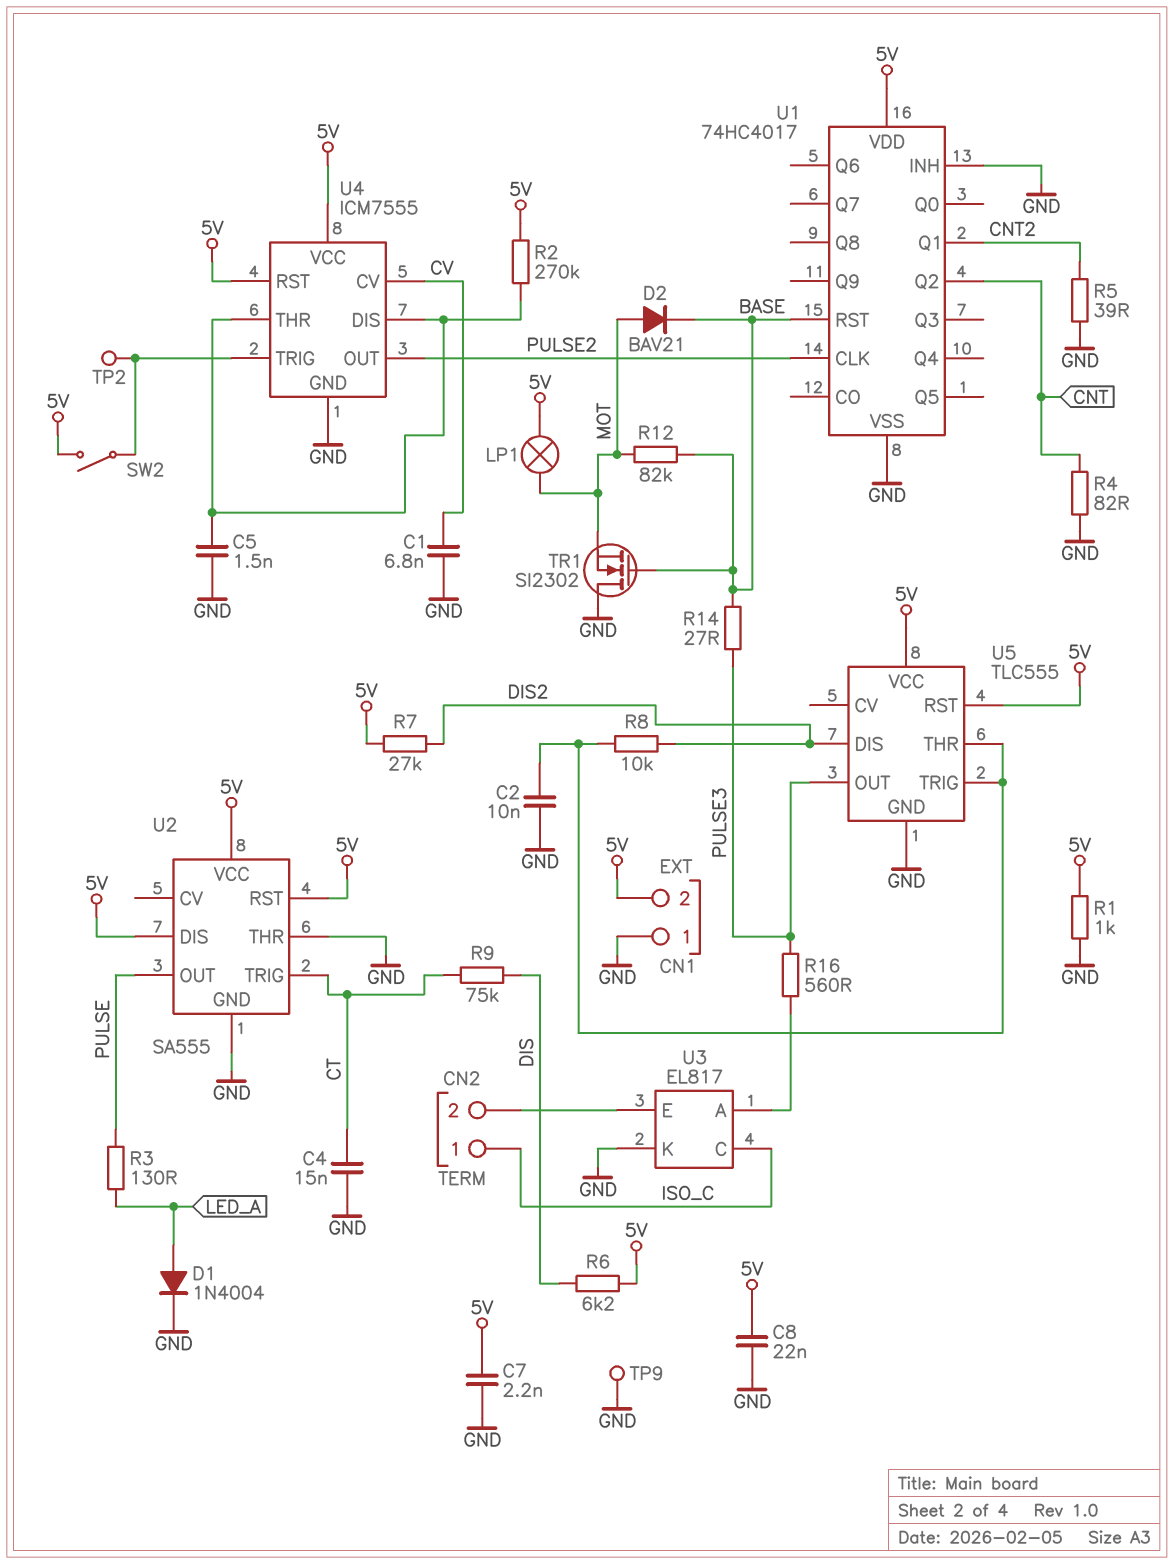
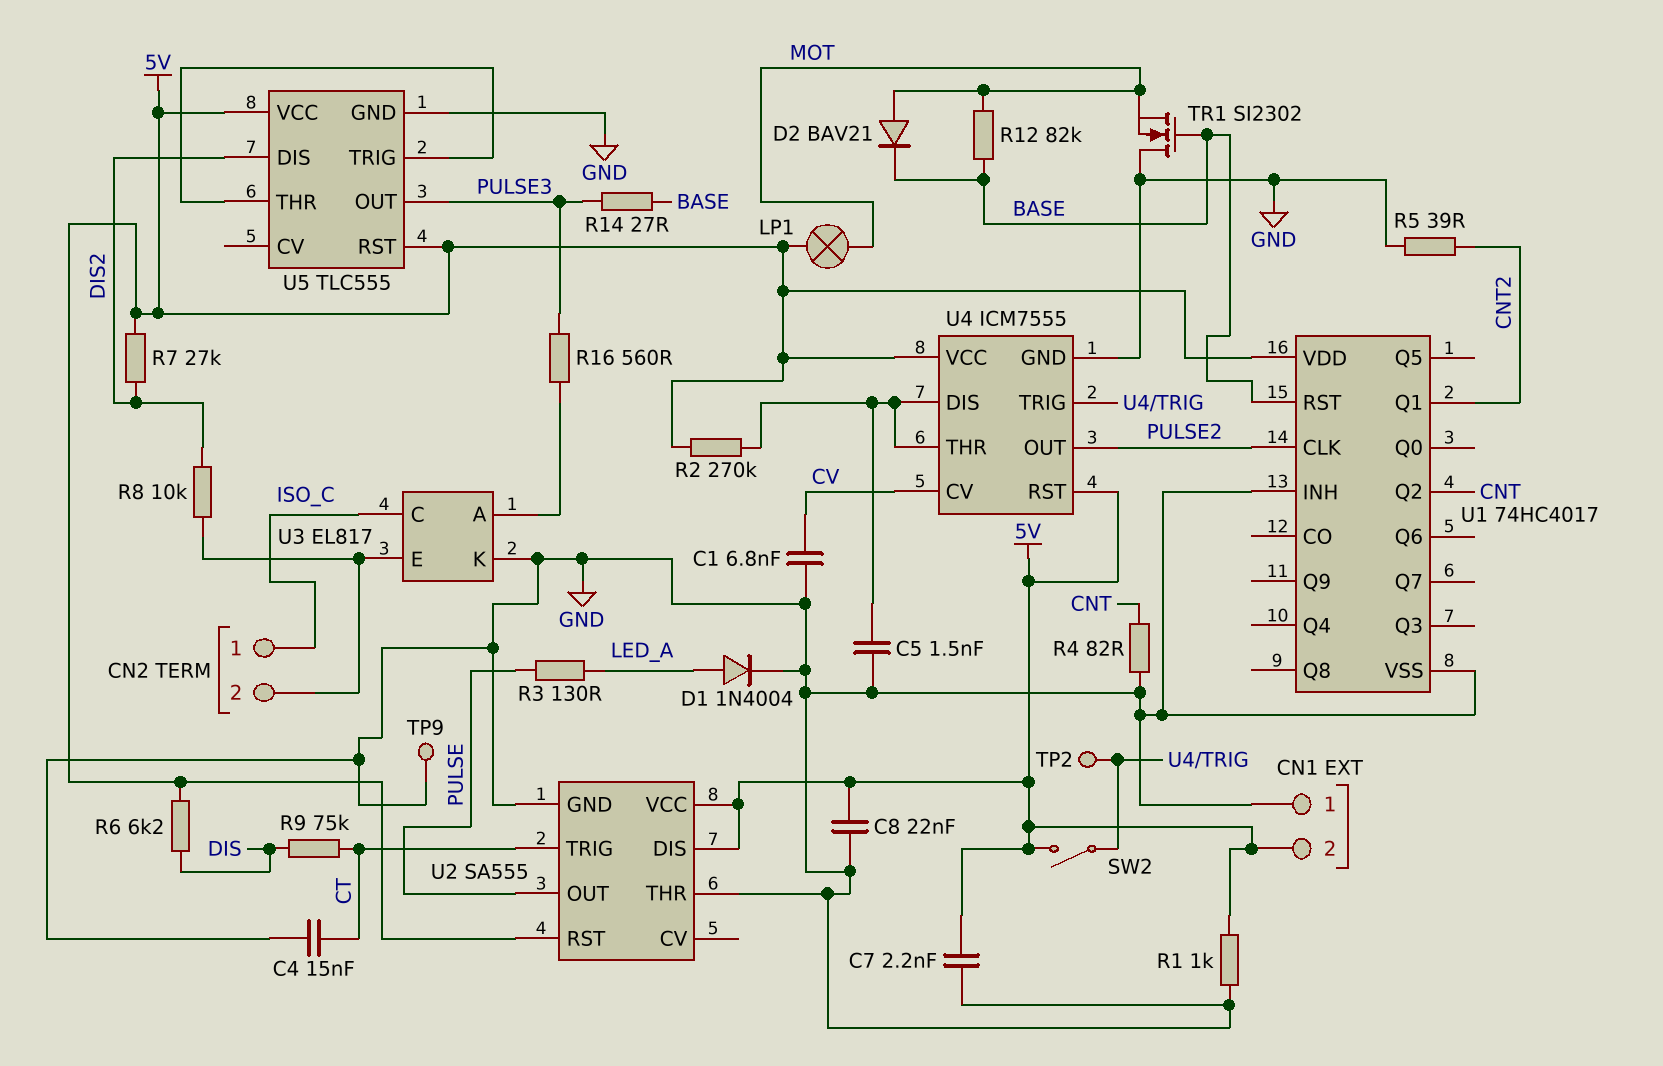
C2: 10nF (GND, U5/THR) -> none
R8: 10k (DIS2, U5/THR) -> 10k (CN2/2, DIS2)

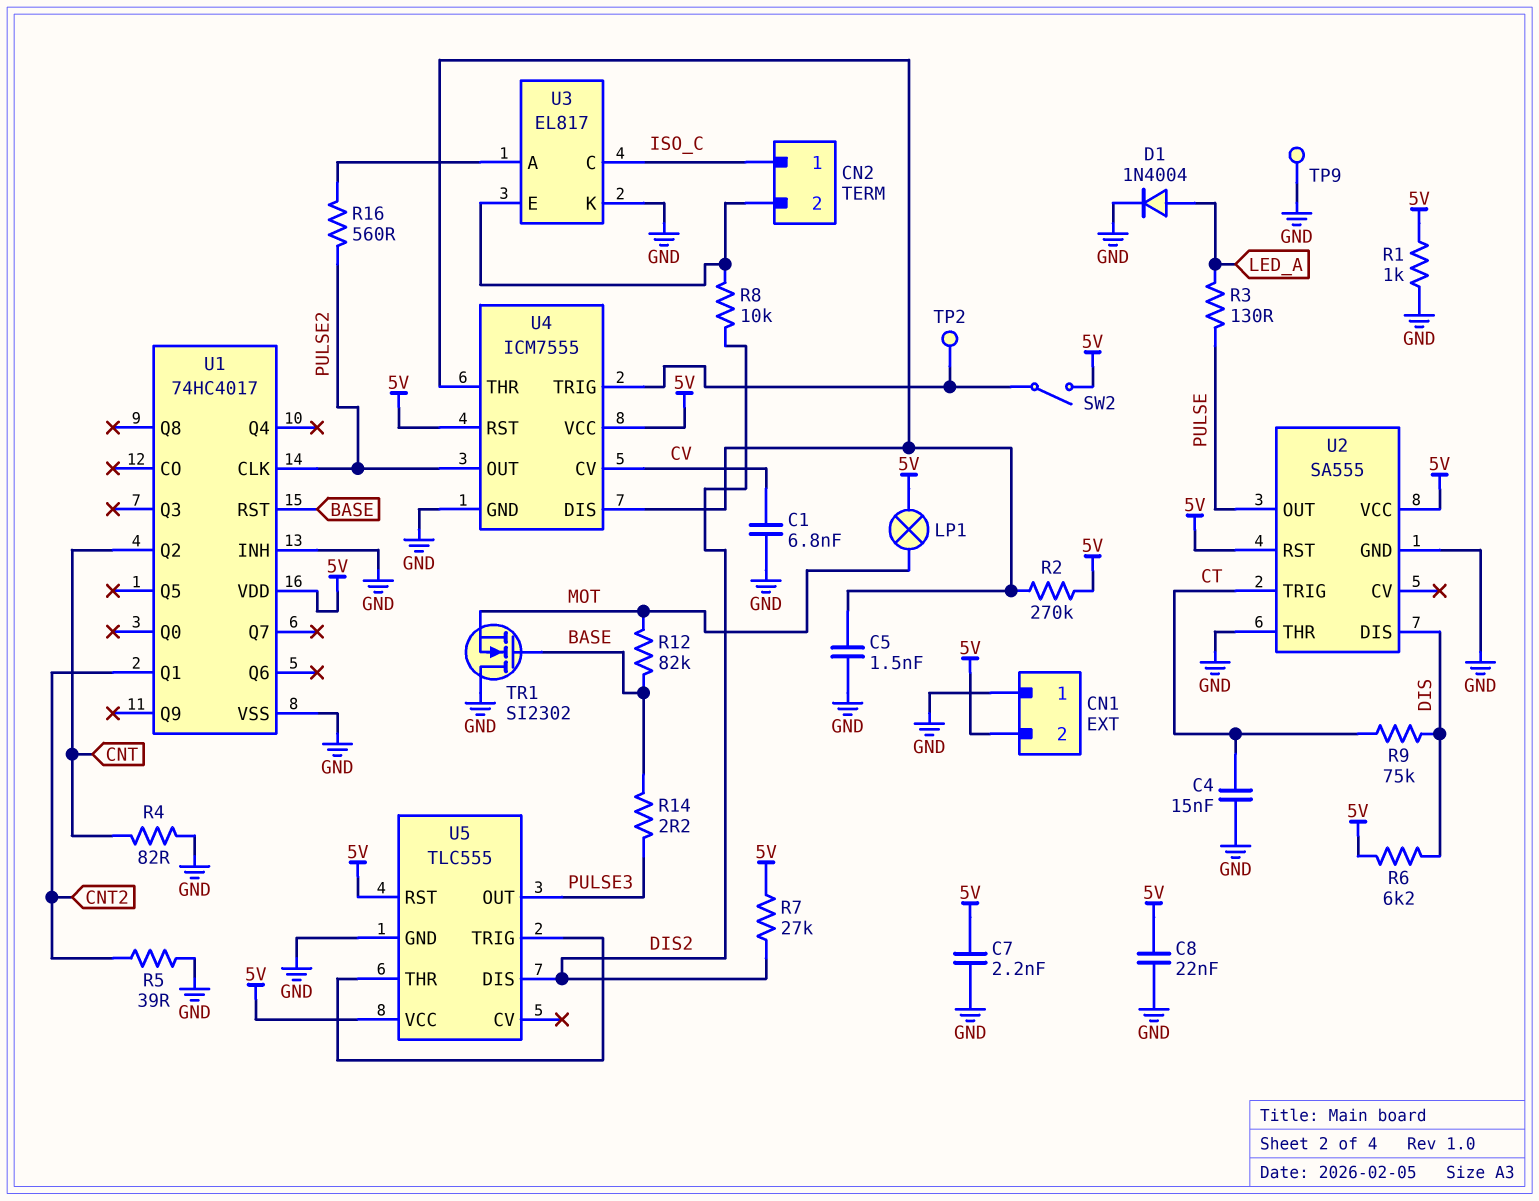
D2: diode BAV21 (A MOT, K BASE) -> none
R14: 27 (BASE, PULSE3) -> 2.2 (BASE, PULSE3)
R16: 560 (PULSE3, U3/A) -> 560 (PULSE2, U3/A)
U2 pin DIS: 5V -> DIS

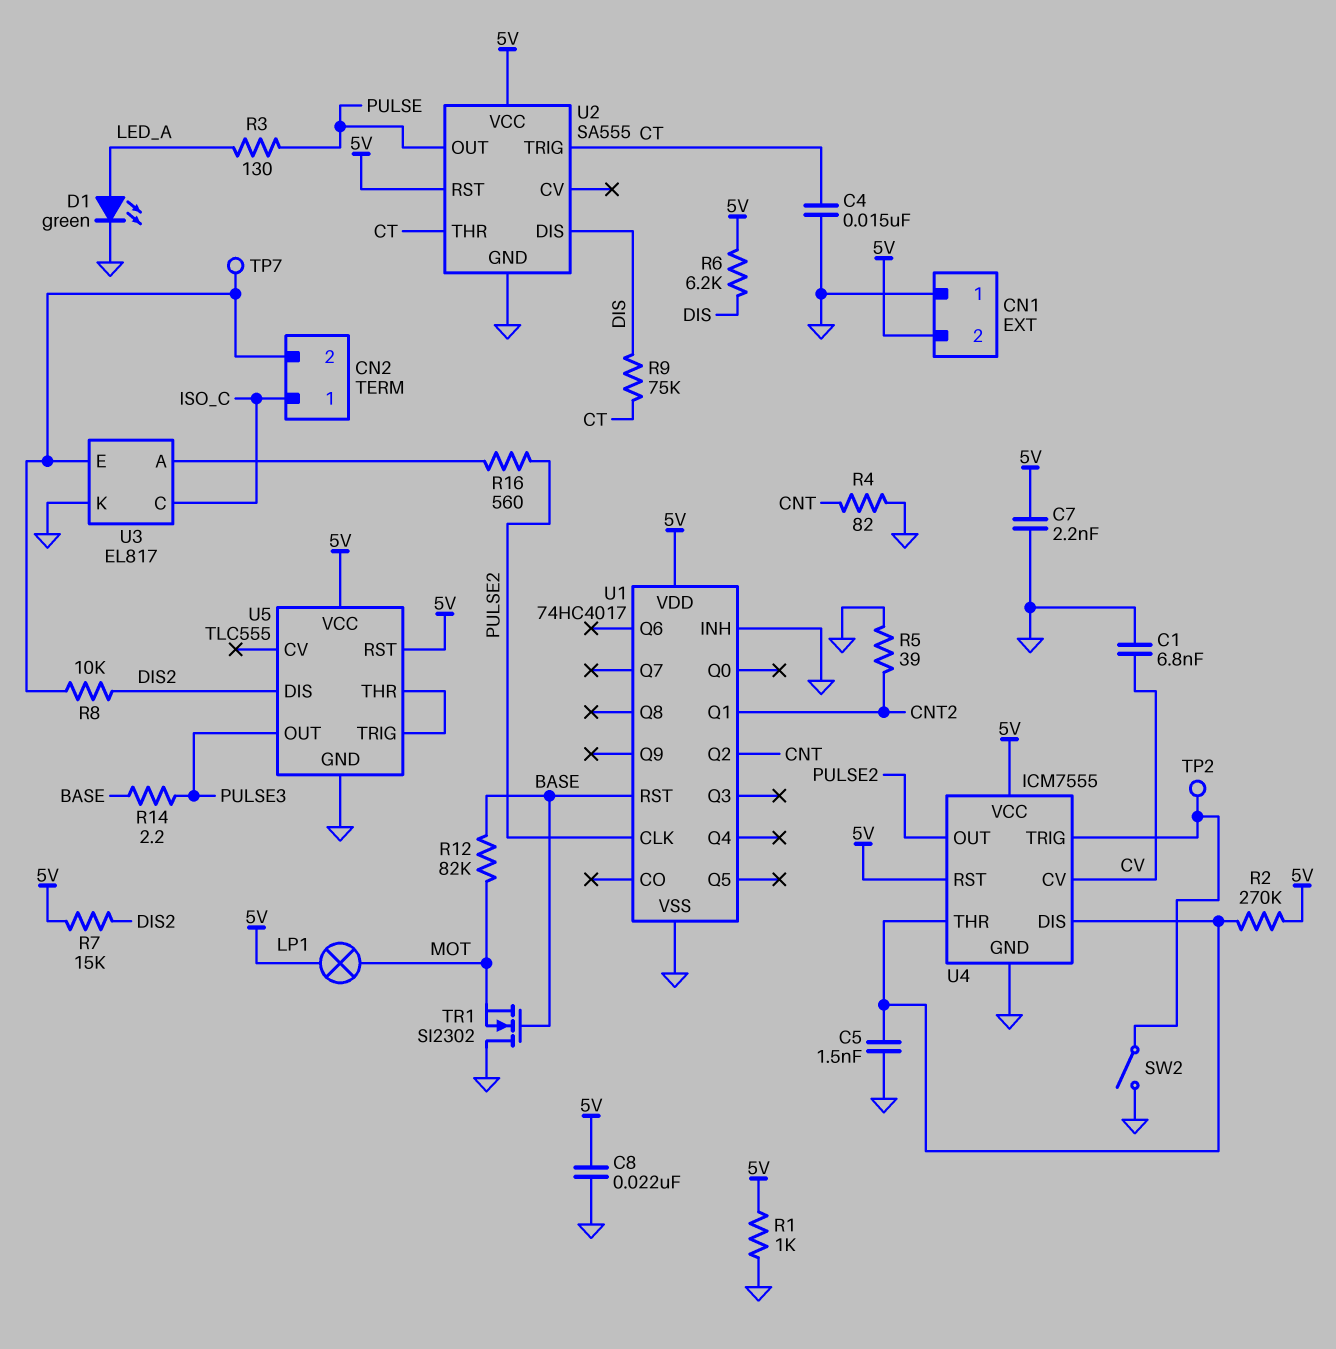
D1: diode 1N4004 (A LED_A, K GND) -> LED green (A LED_A, K GND)
R7: 27k (5V, DIS2) -> 15k (5V, DIS2)
SW2: switch (5V, U4/TRIG) -> switch (GND, U4/TRIG)
TP7: none -> test point (CN2/2)
TP9: test point (GND) -> none
U2 pin THR: GND -> CT

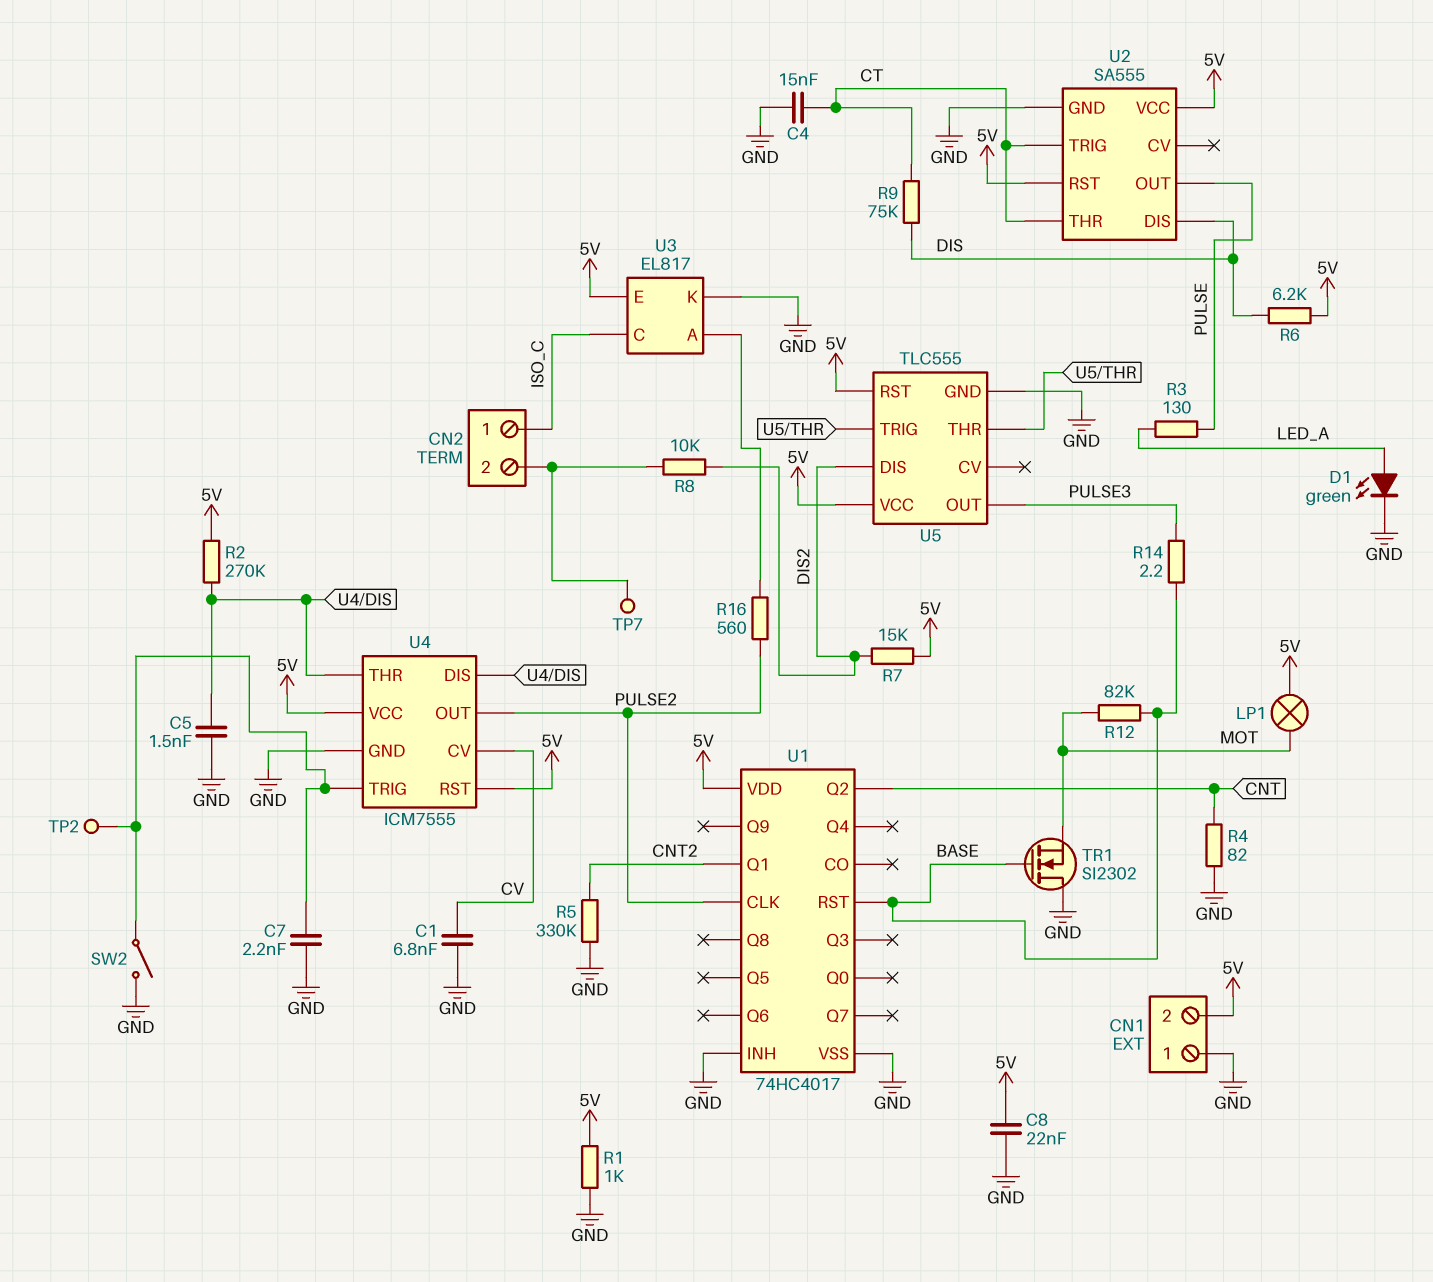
C7: 2.2nF (5V, GND) -> 2.2nF (GND, U4/TRIG)
R5: 39 (CNT2, GND) -> 330k (CNT2, GND)
U3 pin E: CN2/2 -> 5V

